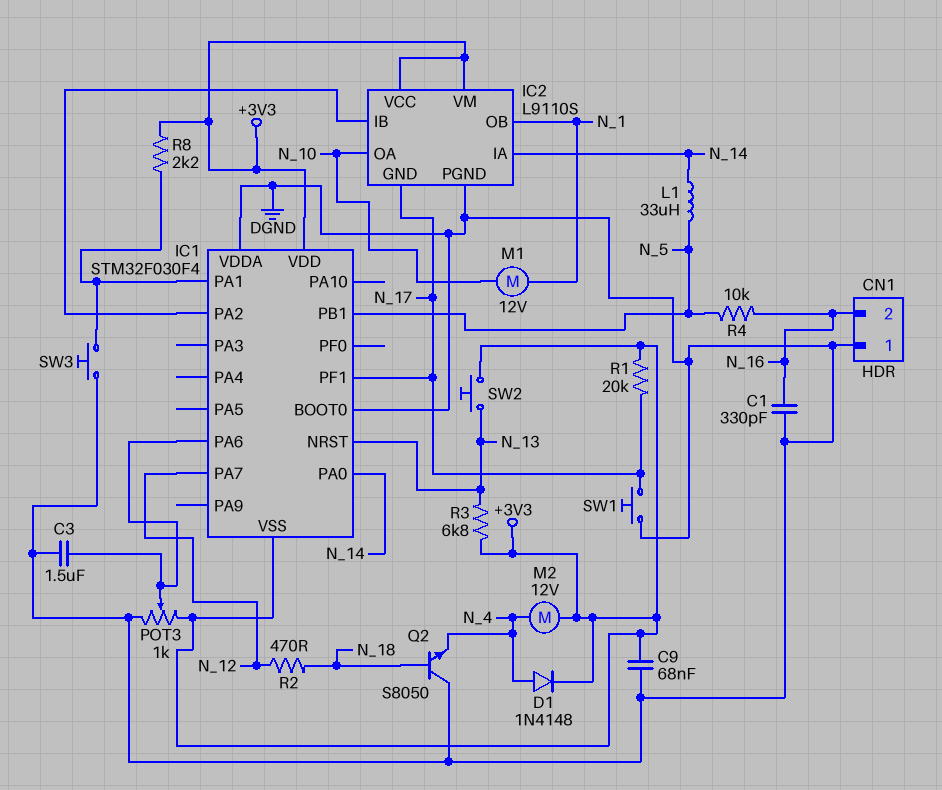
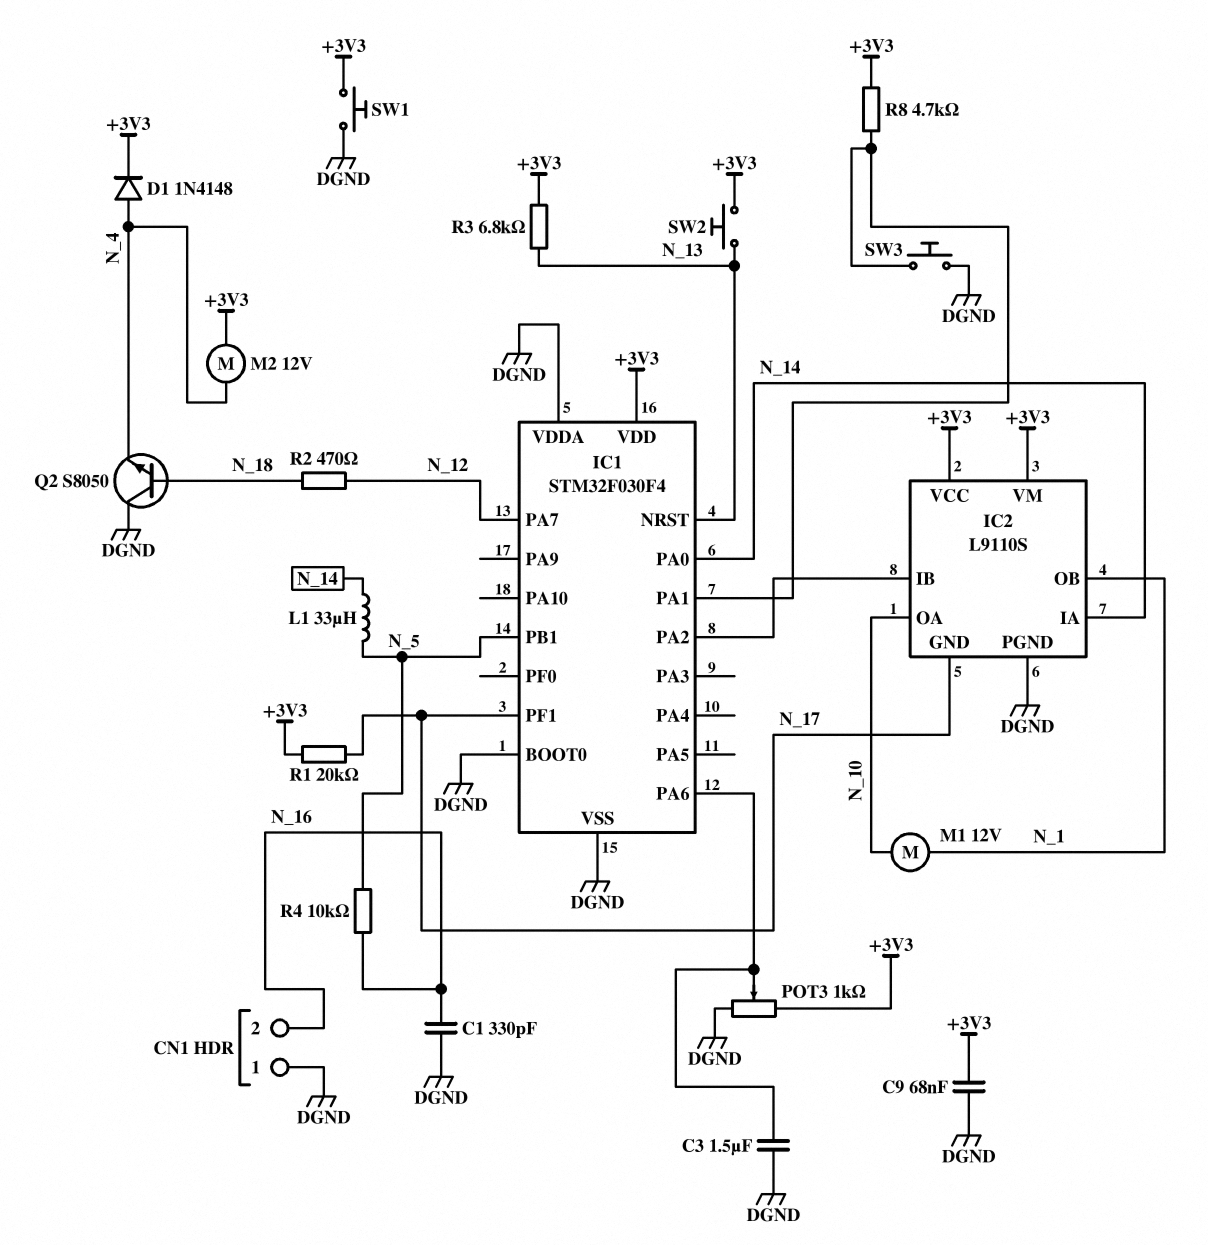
IC1 pin VSS: +3V3 -> DGND
R8: 2.2k (+3V3, IC1/PA1) -> 4.7k (+3V3, IC1/PA1)
SW1: button (DGND, N_17) -> button (+3V3, DGND)

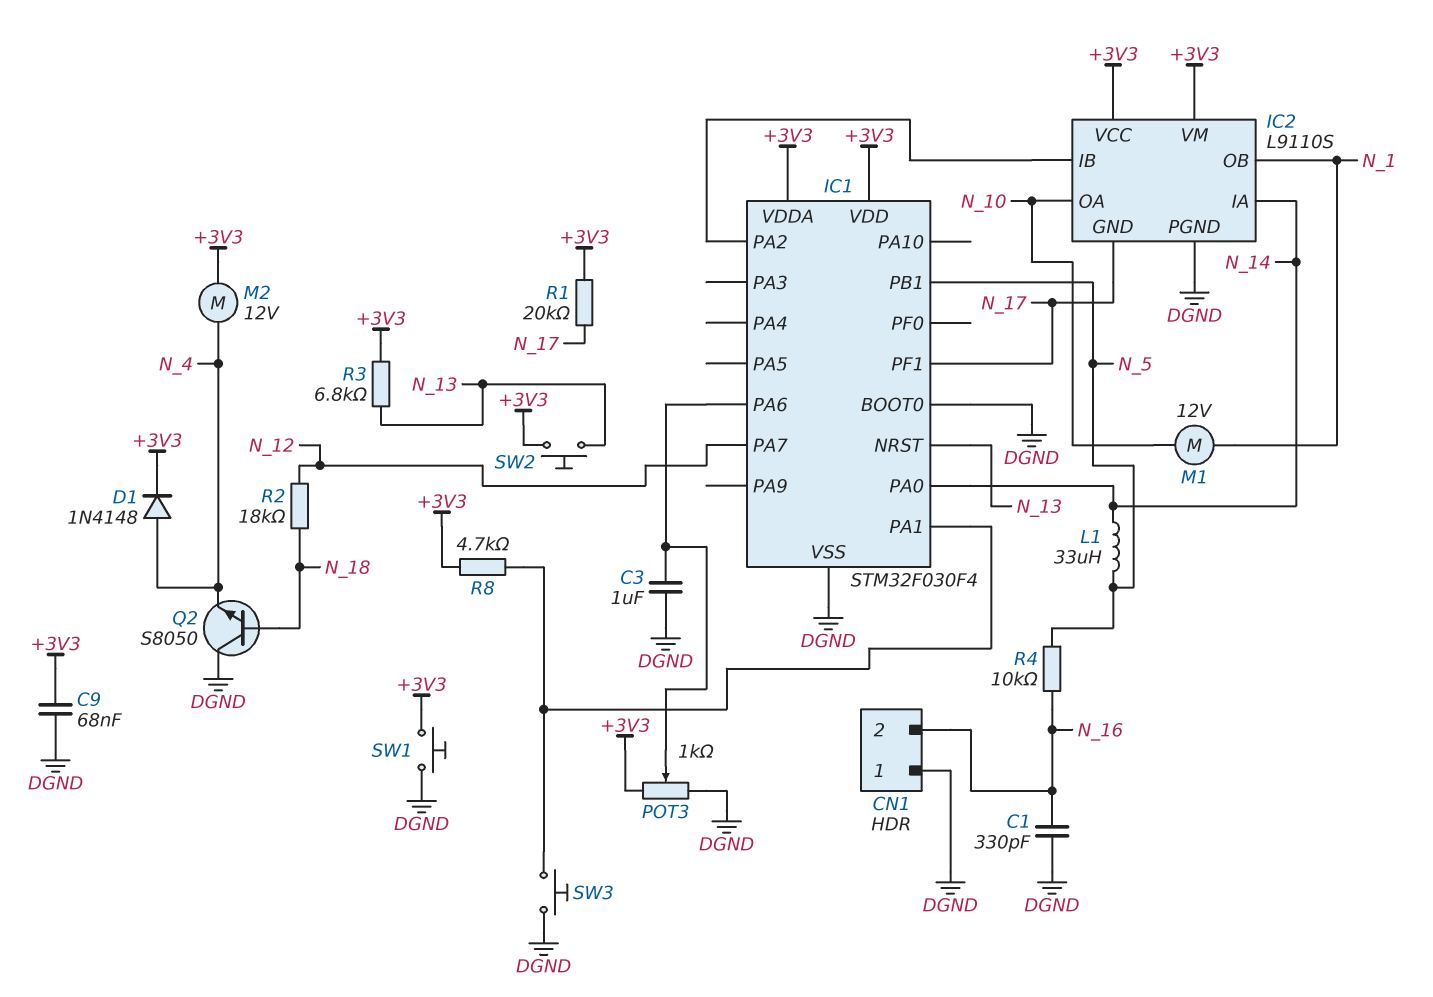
C3: 1.5uF (DGND, IC1/PA6) -> 1uF (DGND, IC1/PA6)
IC1 pin VDDA: DGND -> +3V3
R2: 470 (N_12, N_18) -> 18k (N_12, N_18)

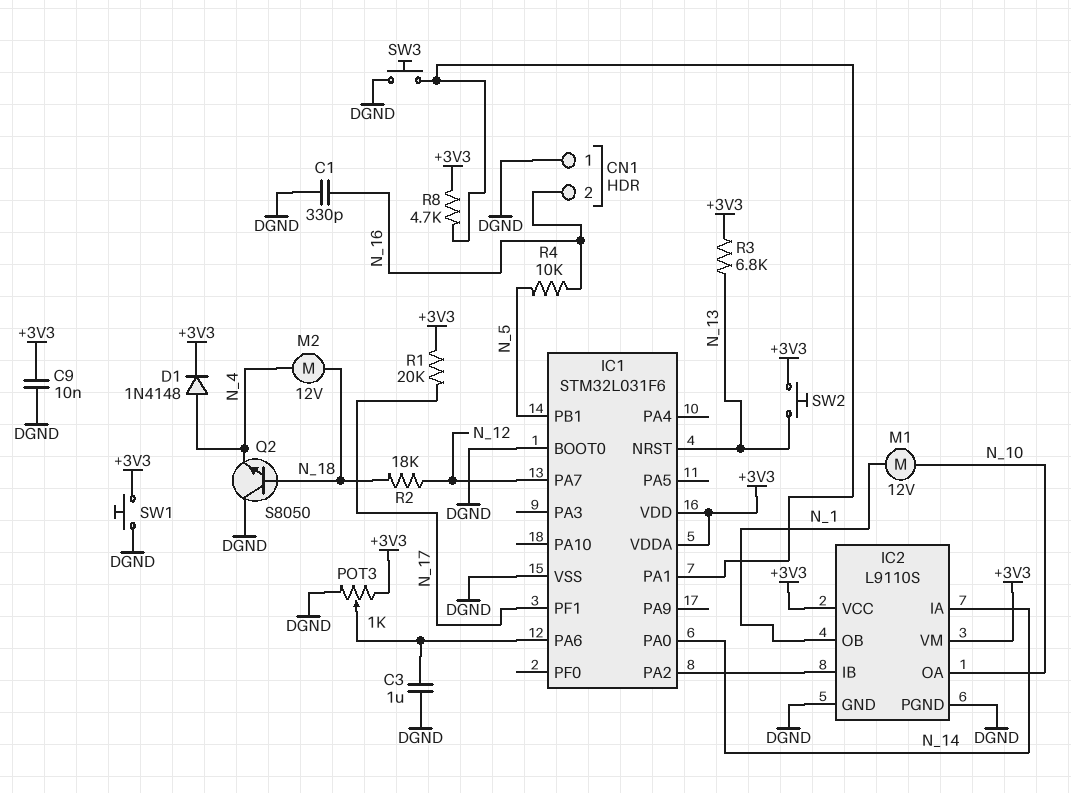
C9: 68nF (+3V3, DGND) -> 10nF (+3V3, DGND)
IC1: STM32F030F4 -> STM32L031F6
IC2 pin GND: N_17 -> DGND
L1: 33uH (N_5, N_14) -> none
M2: motor 12V (+3V3, N_4) -> motor 12V (N_4, N_18)

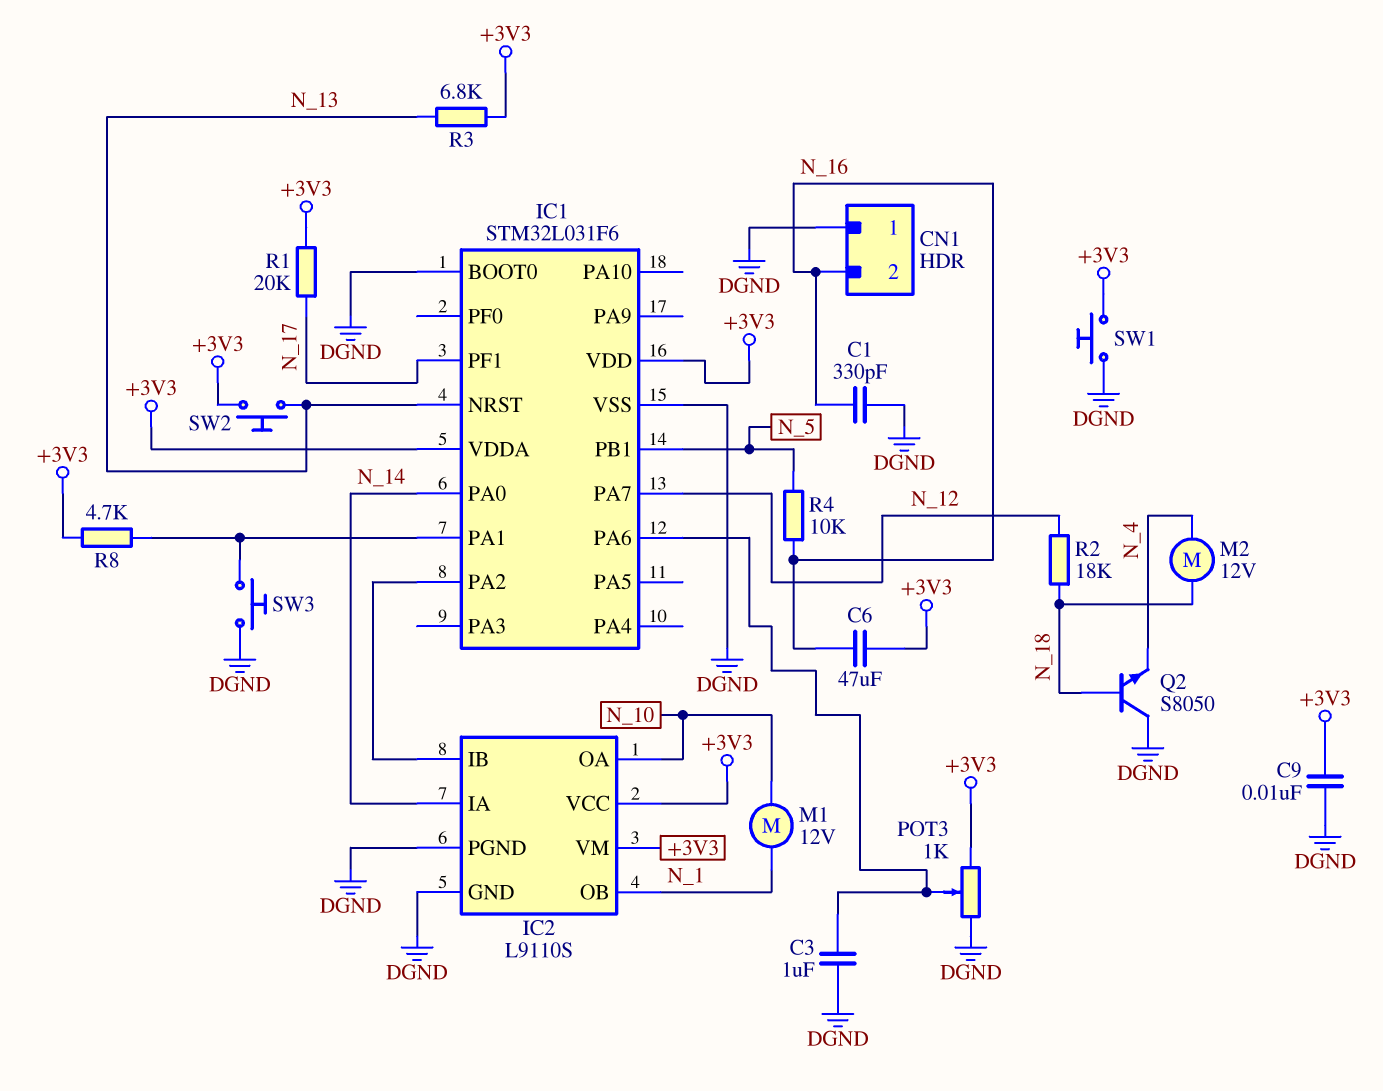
C6: none -> 47uF (+3V3, N_16)
D1: diode 1N4148 (A N_4, K +3V3) -> none

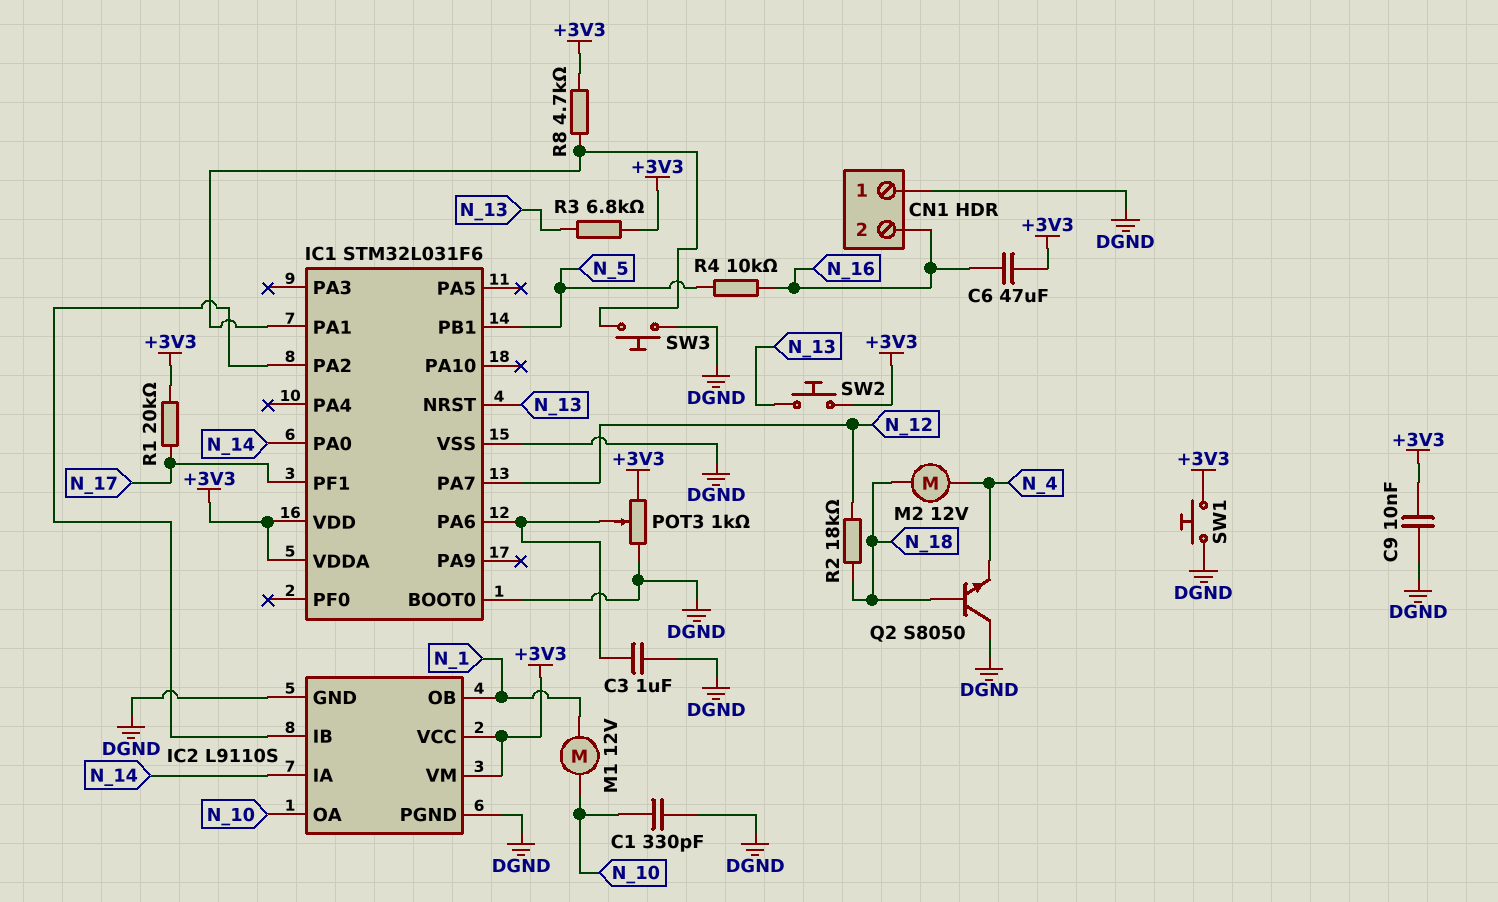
C1: 330pF (DGND, N_16) -> 330pF (DGND, N_10)

